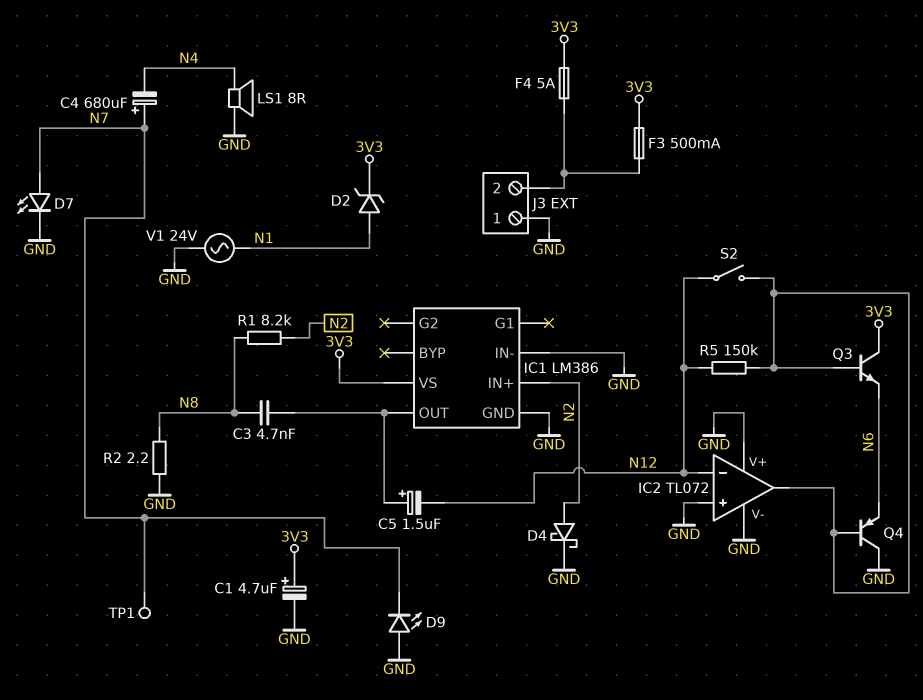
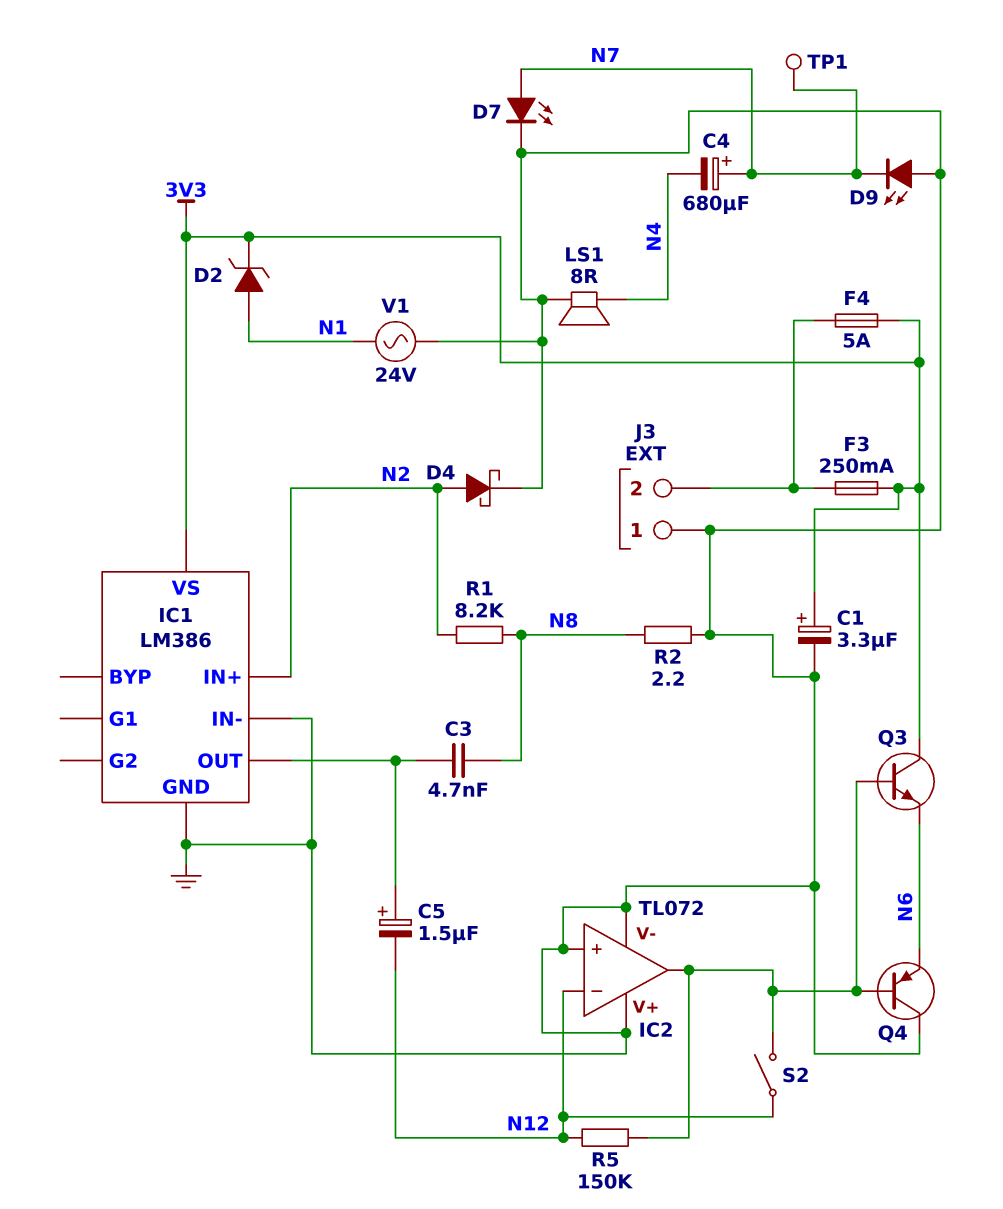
C1: 4.7uF (plus 3V3, minus GND) -> 3.3uF (plus 3V3, minus GND)
F3: 500mA (3V3, J3/2) -> 250mA (3V3, J3/2)

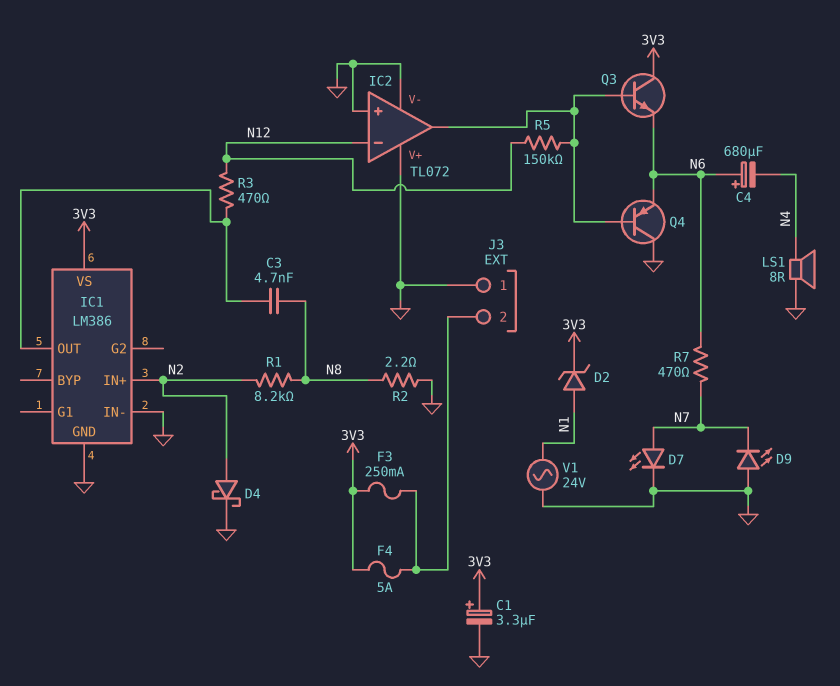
C4: 680uF (plus N7, minus N4) -> 680uF (plus N6, minus N4)
C5: 1.5uF (plus IC1/OUT, minus N12) -> none
R3: none -> 470 (IC1/OUT, N12)
R7: none -> 470 (N6, N7)
S2: switch (IC2/out, N12) -> none
TP1: test point (N7) -> none

